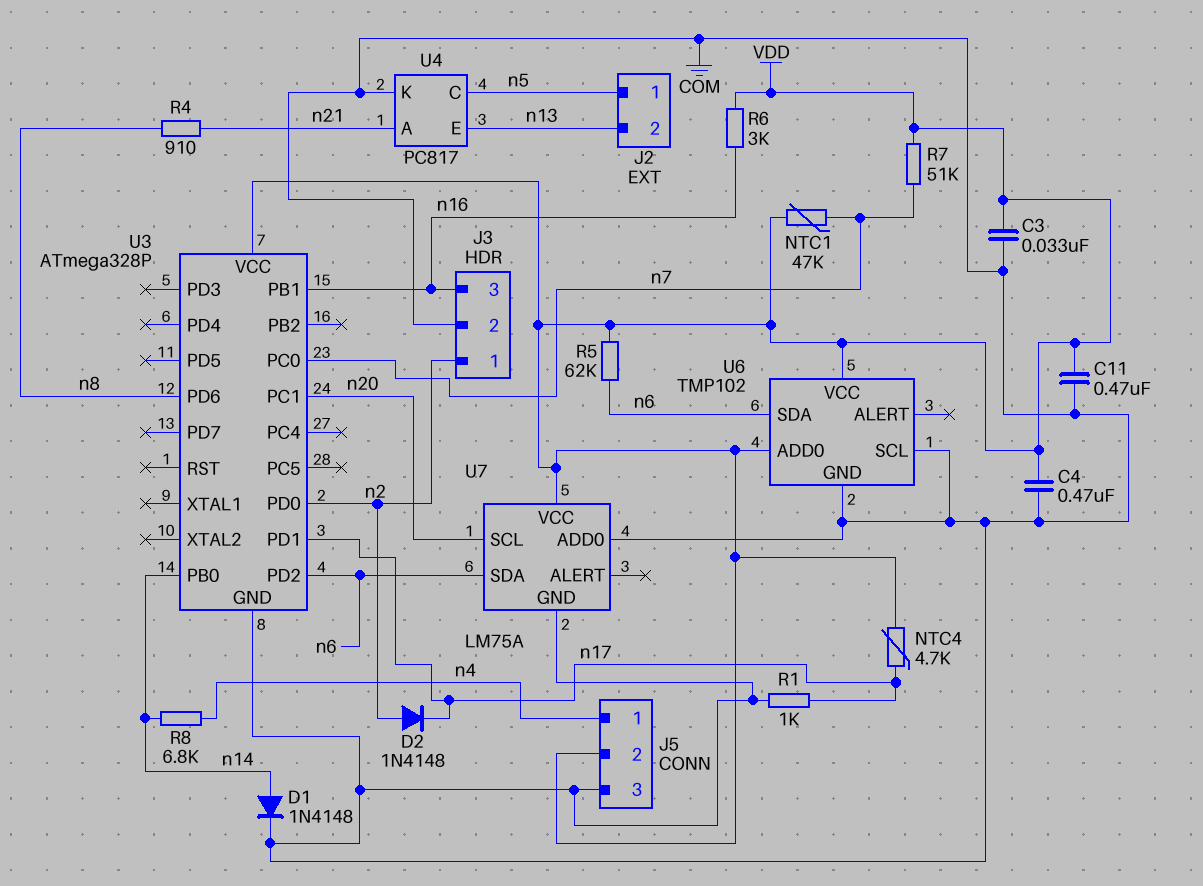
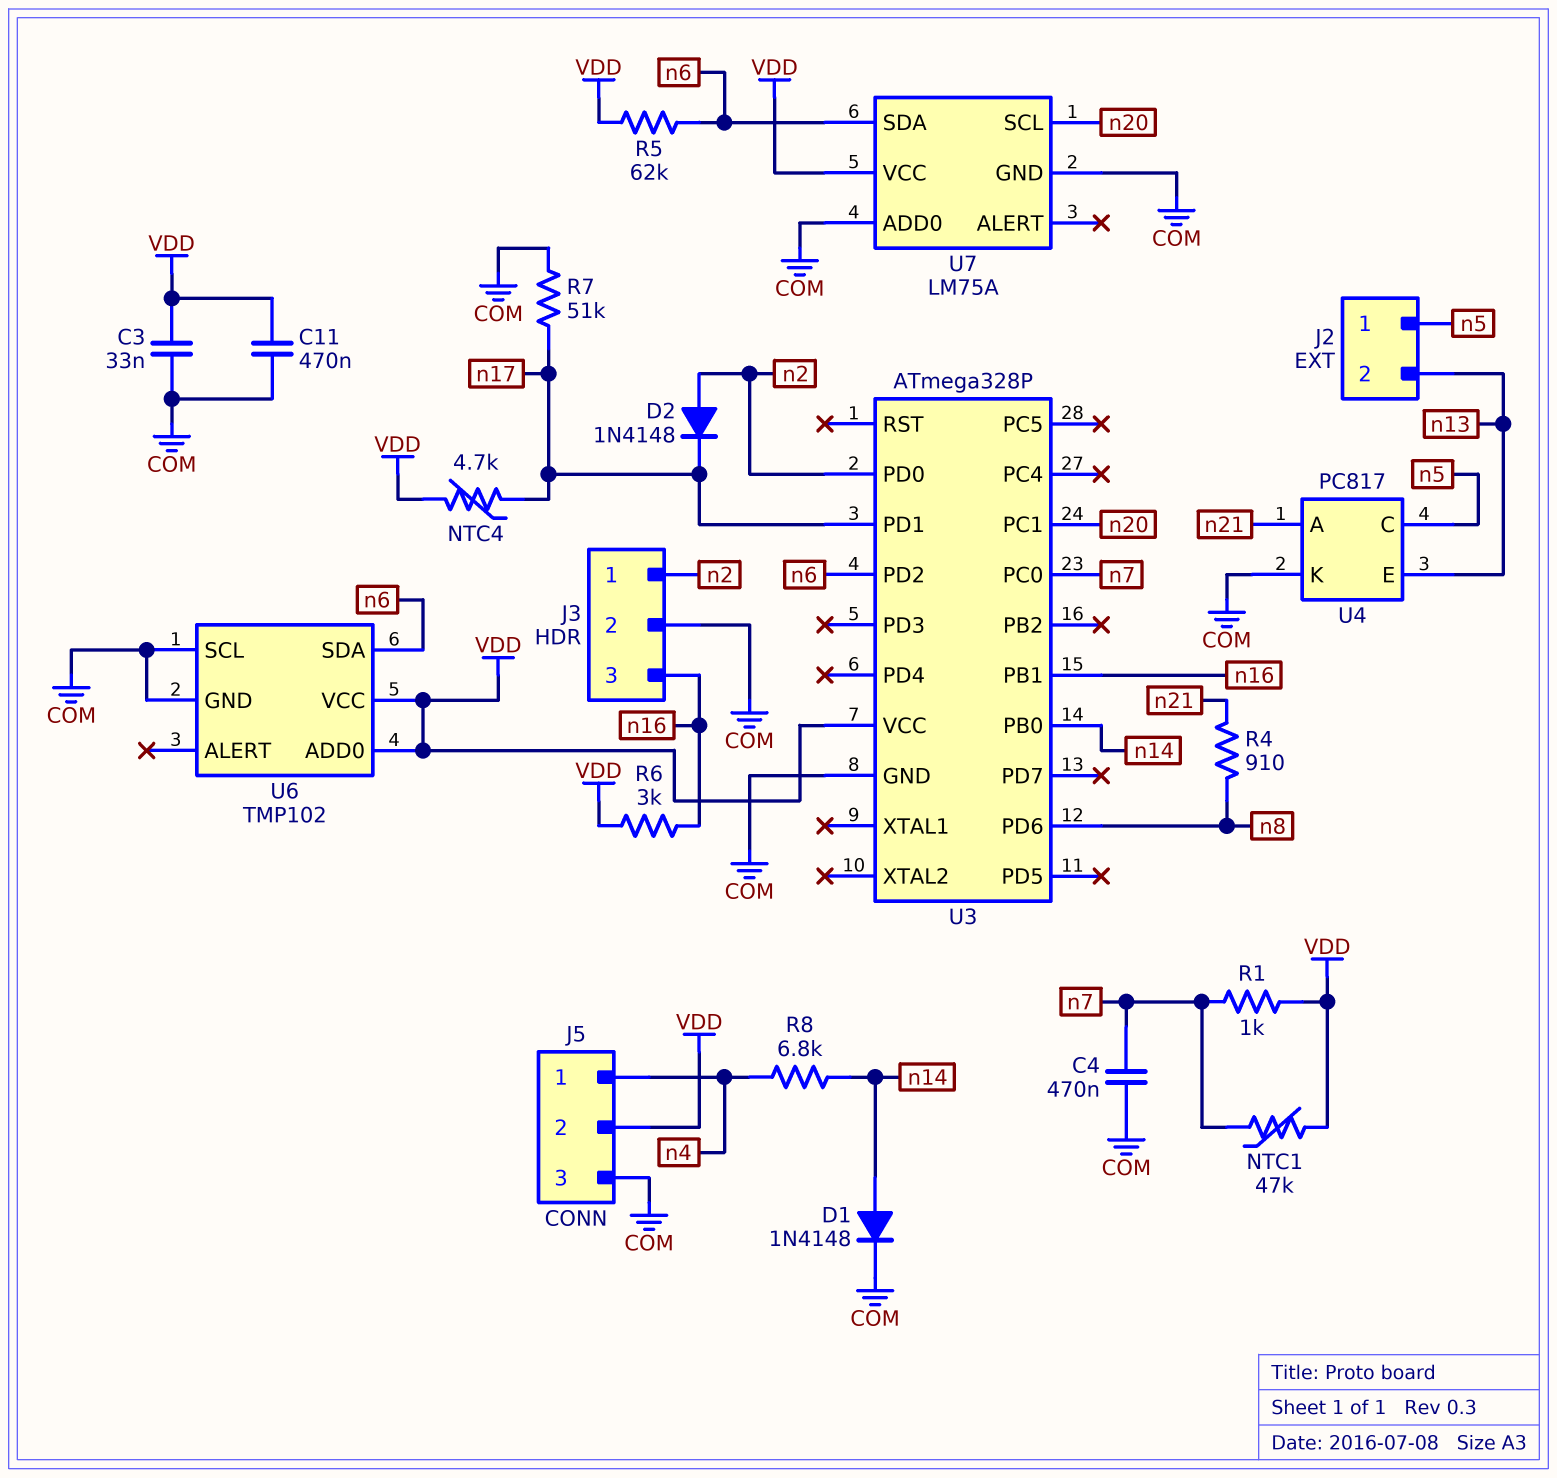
C4: 470nF (COM, VDD) -> 470nF (COM, n7)
R1: 1k (COM, n17) -> 1k (VDD, n7)
R7: 51k (VDD, n7) -> 51k (COM, n17)

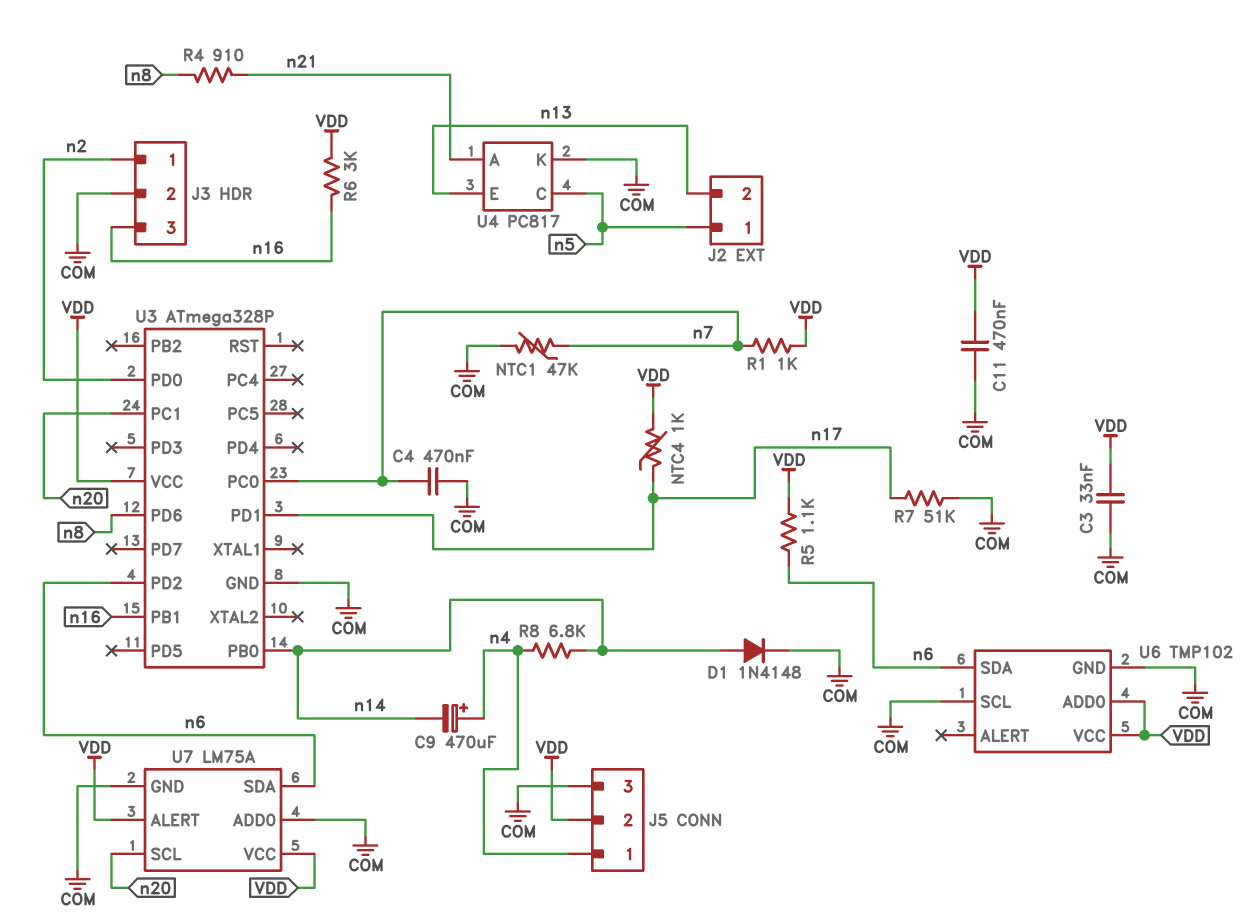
C9: none -> 470uF (plus n4, minus n14)
D2: diode 1N4148 (A n2, K n17) -> none
NTC1: 47k (VDD, n7) -> 47k (COM, n7)
NTC4: 4.7k (VDD, n17) -> 1k (VDD, n17)
R5: 62k (VDD, n6) -> 1.1k (VDD, n6)
U7 pin ALERT: none -> VDD

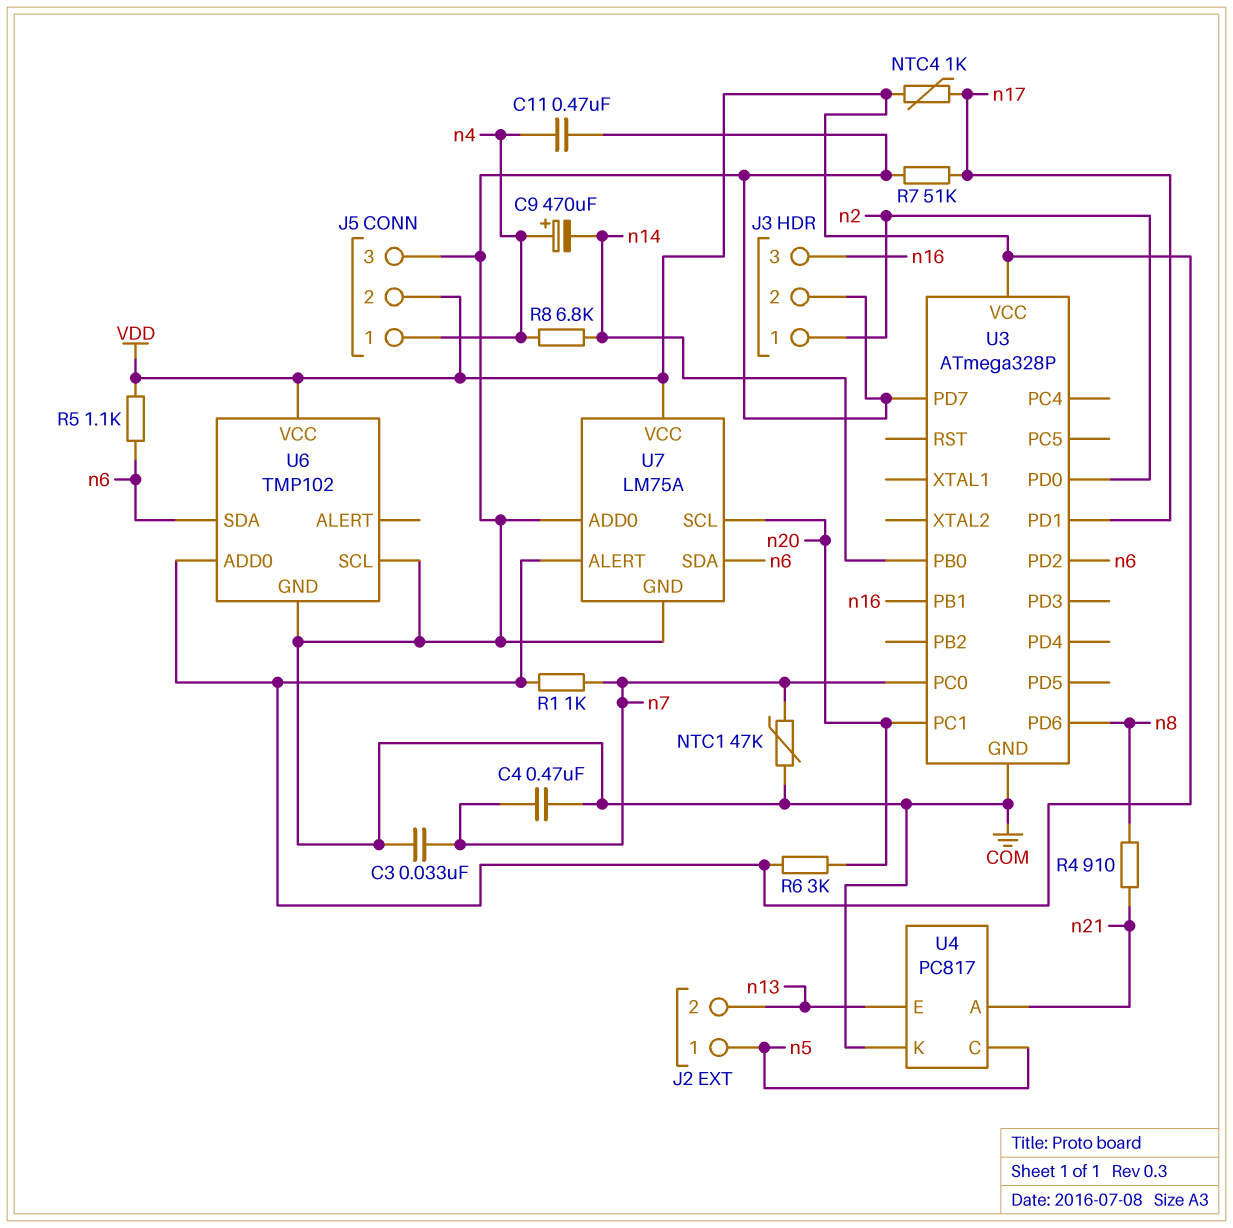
C3: 33nF (COM, VDD) -> 33nF (COM, n7)
C11: 470nF (COM, VDD) -> 470nF (COM, n4)
D1: diode 1N4148 (A n14, K COM) -> none
R6: 3k (VDD, n16) -> 3k (VDD, n20)
U3 pin PD7: none -> COM

